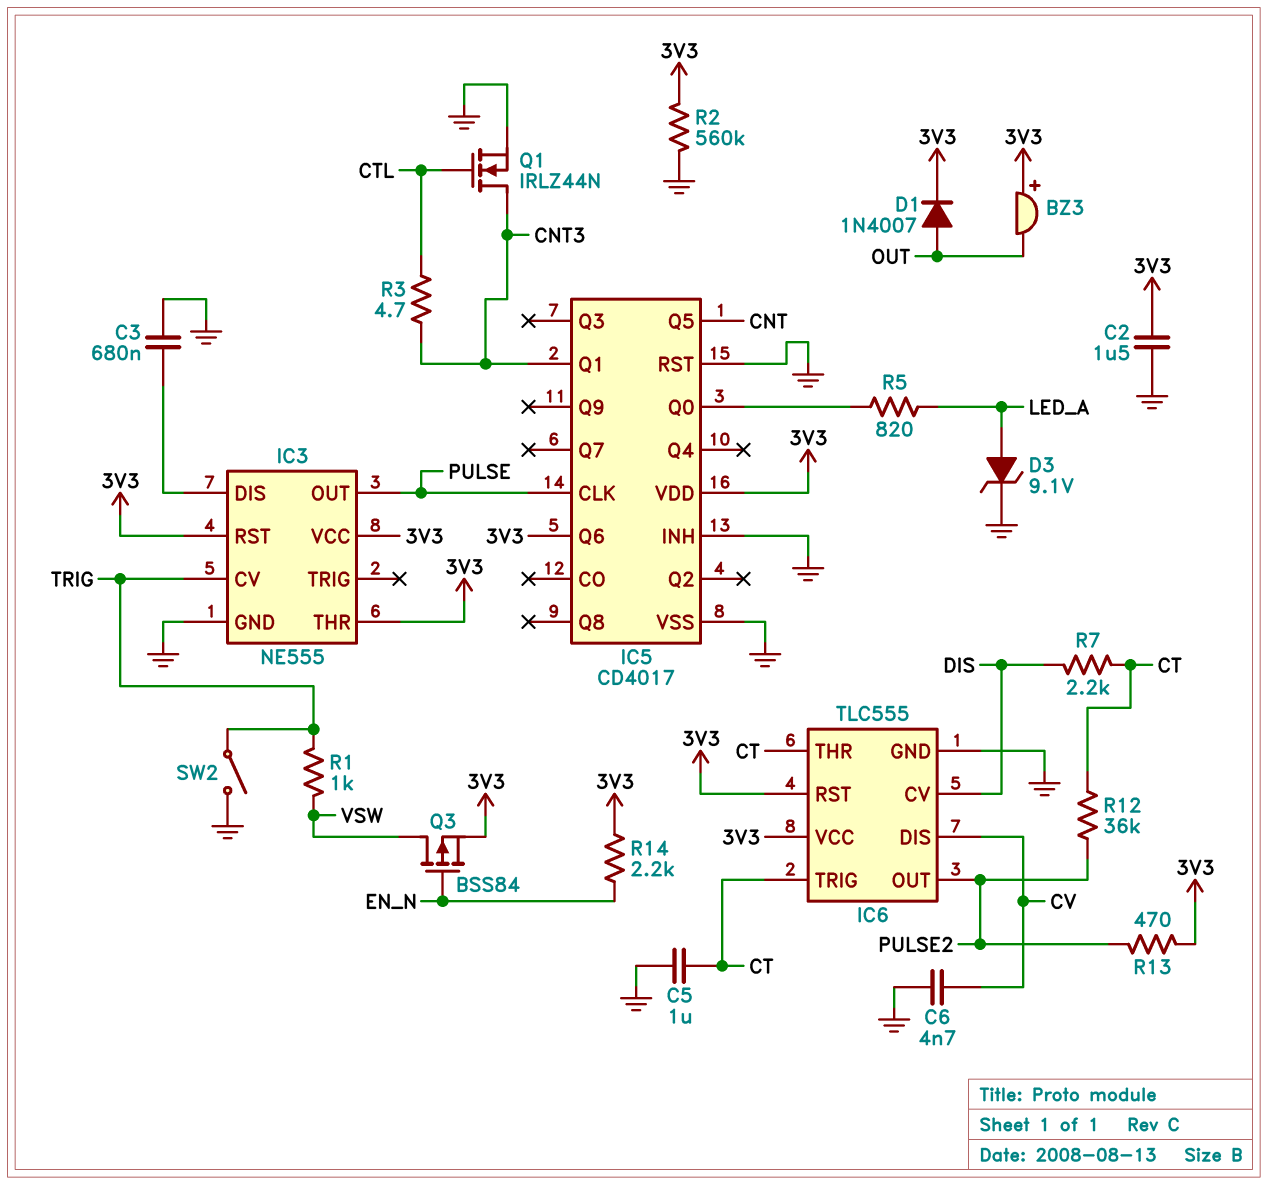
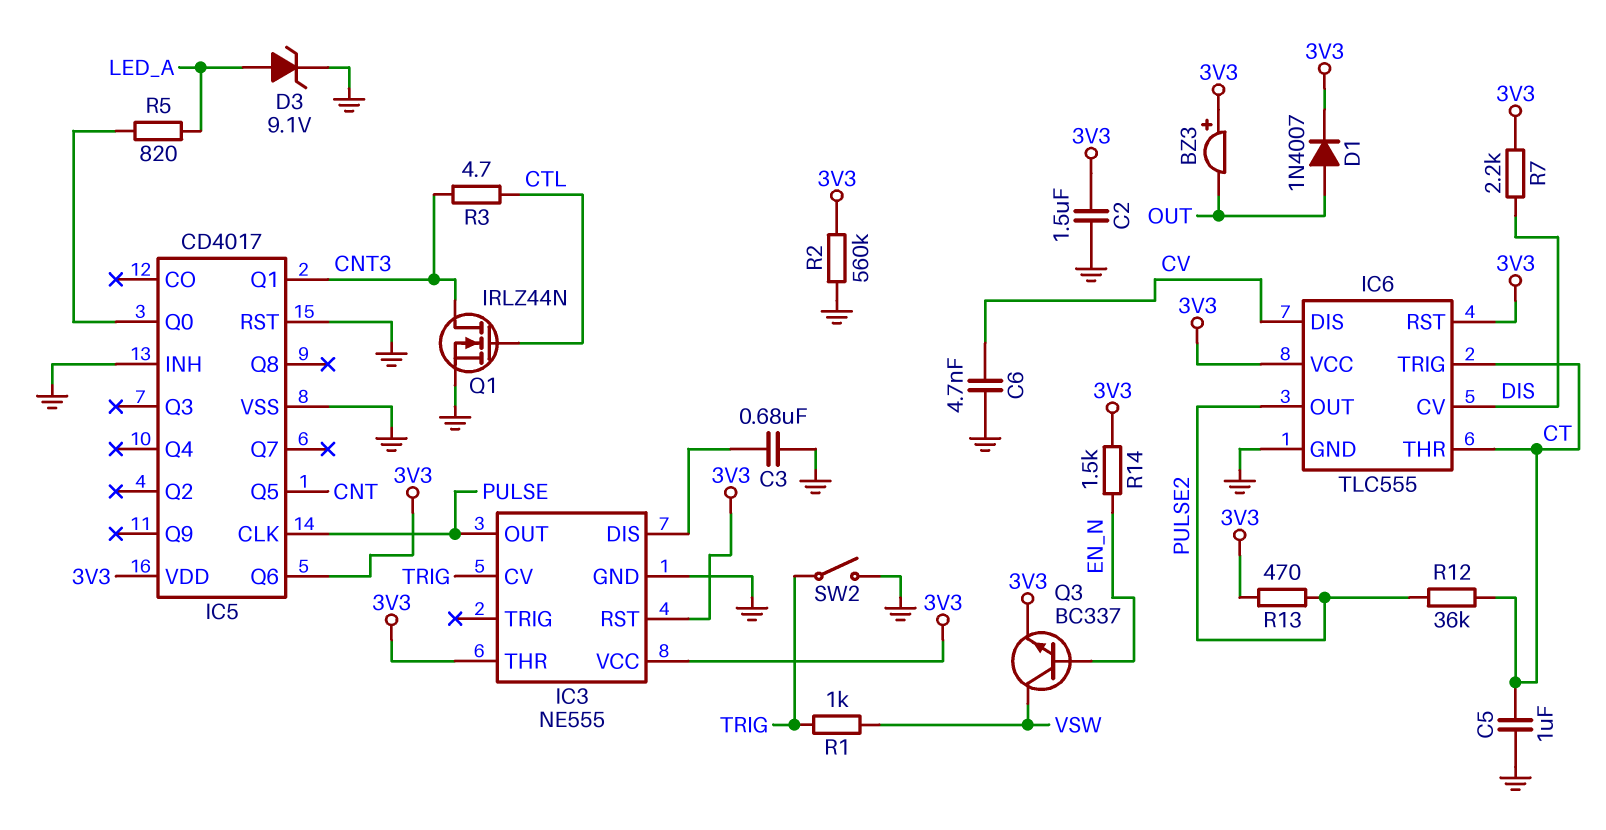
Q3: PMOS BSS84 (G EN_N, D VSW, S 3V3) -> NPN BC337 (B EN_N, C VSW, E 3V3)
R7: 2.2k (CT, DIS) -> 2.2k (3V3, DIS)
R14: 2.2k (3V3, EN_N) -> 1.5k (3V3, EN_N)

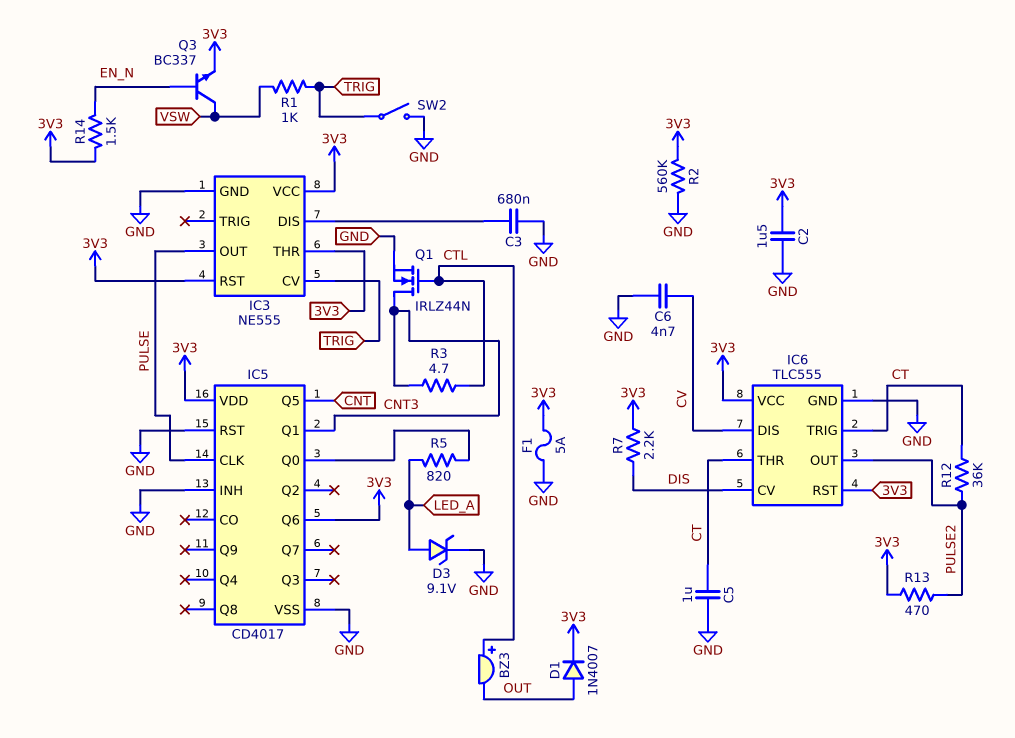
BZ3: buzzer (plus 3V3, minus OUT) -> buzzer (plus CTL, minus OUT)
F1: none -> 5A (3V3, GND)

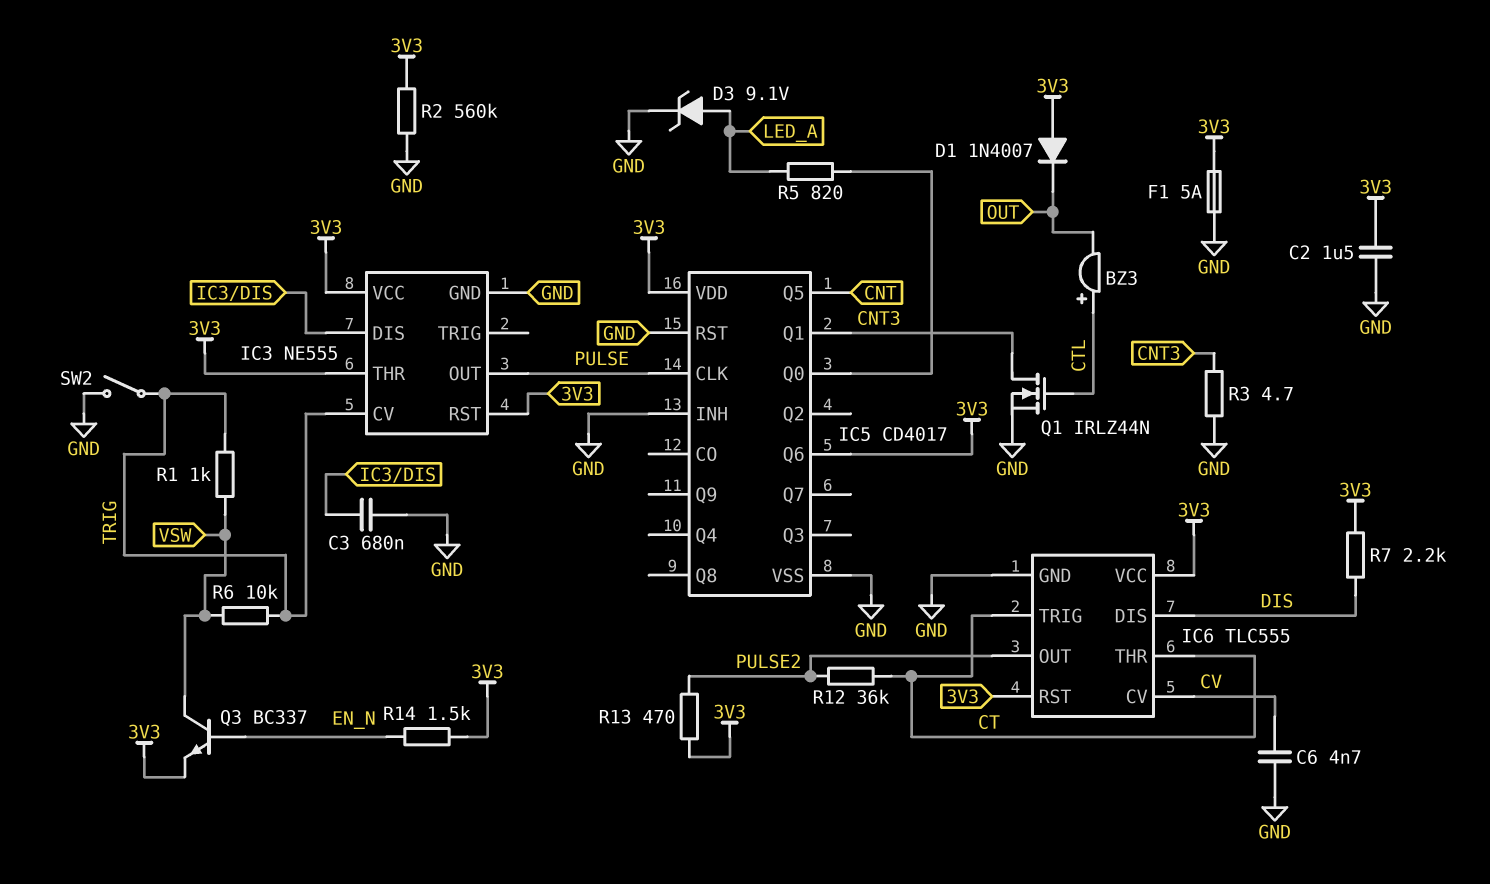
C5: 1uF (CT, GND) -> none
D1: diode 1N4007 (A OUT, K 3V3) -> diode 1N4007 (A 3V3, K OUT)
IC6 pin CV: DIS -> CV
IC6 pin DIS: CV -> DIS
R3: 4.7 (CNT3, CTL) -> 4.7 (CNT3, GND)
R6: none -> 10k (TRIG, VSW)

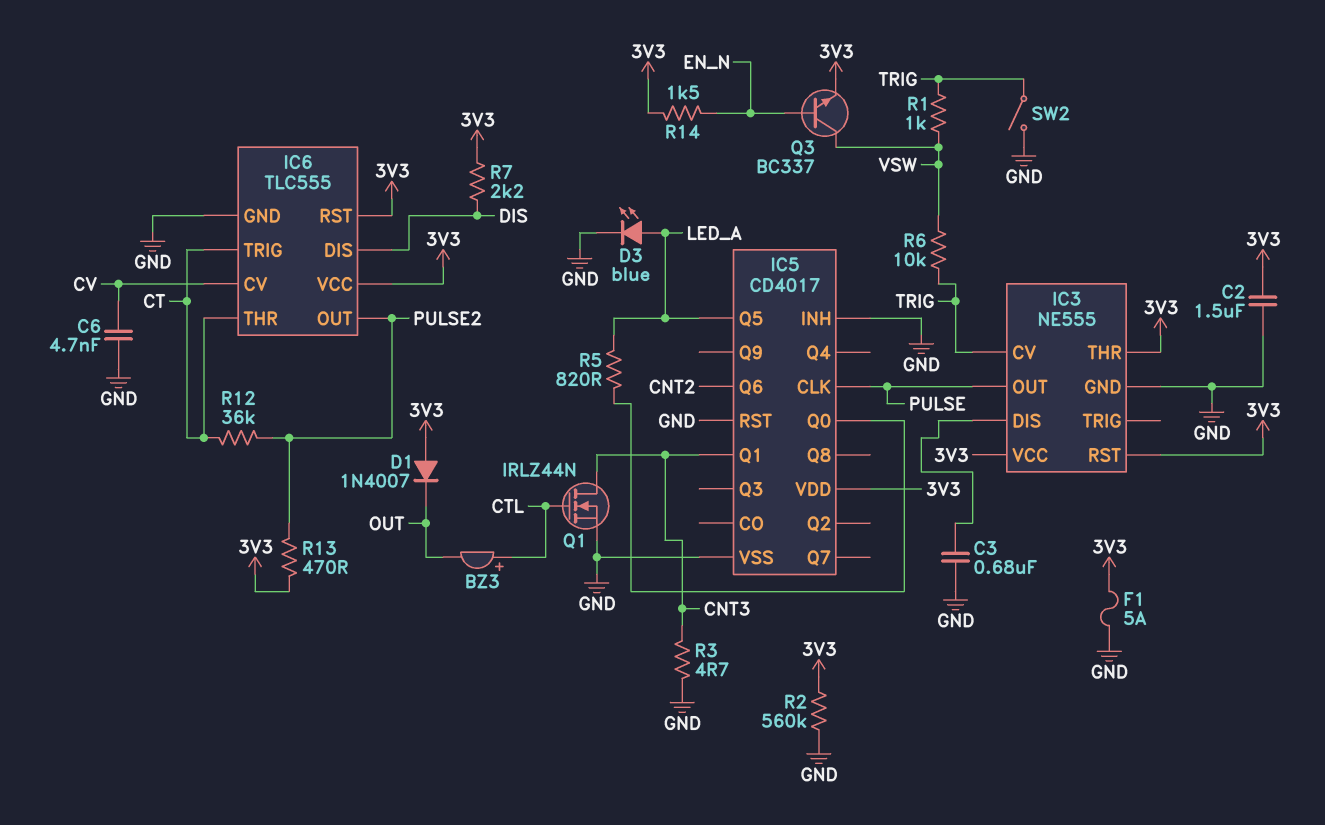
D3: zener 9.1V (A LED_A, K GND) -> LED blue (A LED_A, K GND)
IC5 pin Q5: CNT -> LED_A
IC5 pin Q6: 3V3 -> CNT2

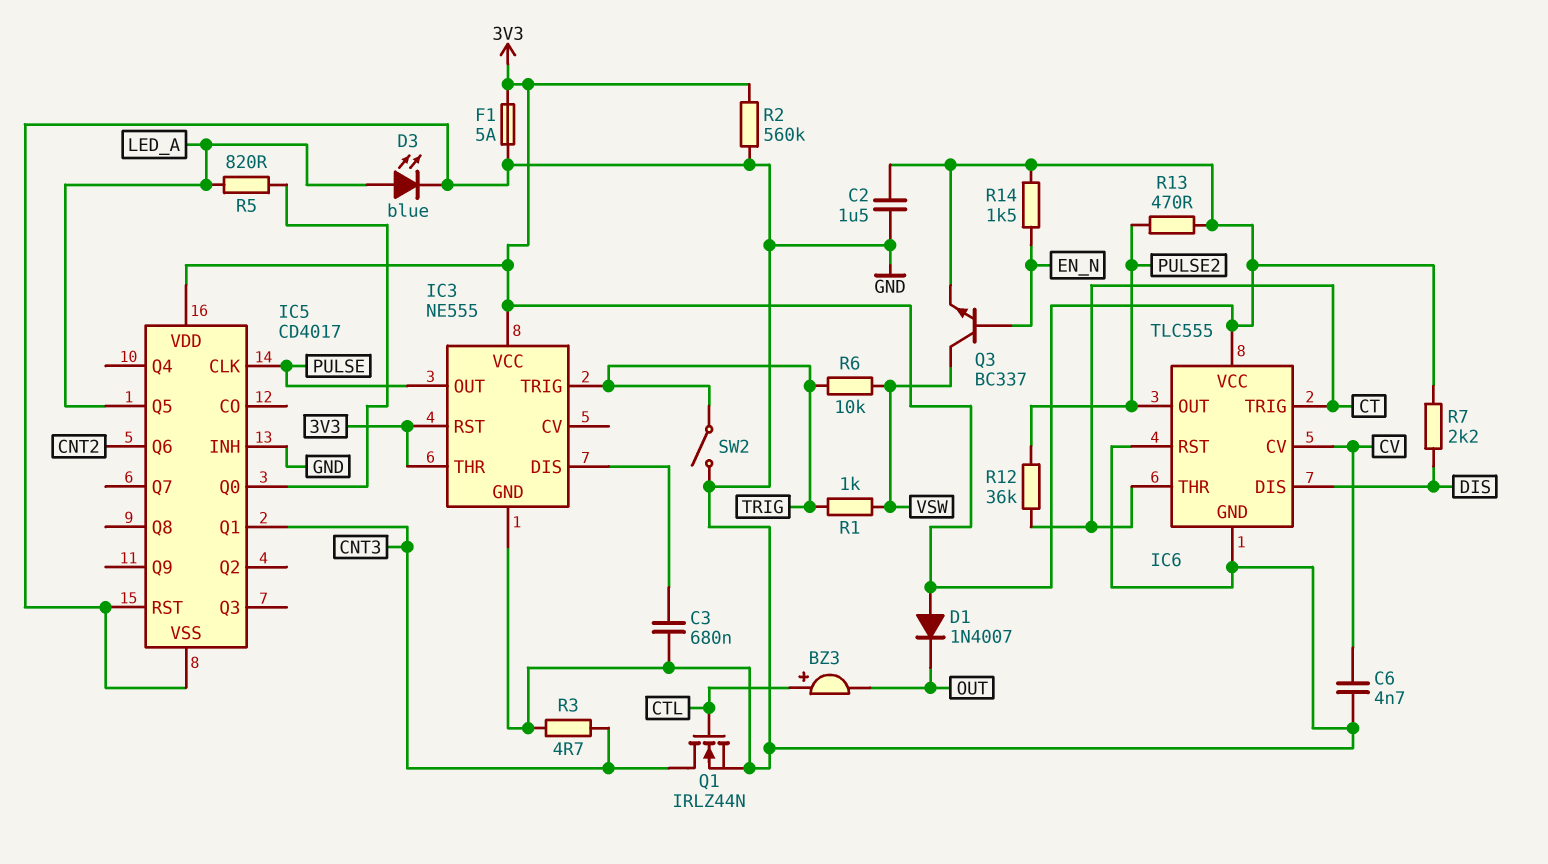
IC3 pin CV: TRIG -> none
IC3 pin TRIG: none -> TRIG
IC6 pin RST: 3V3 -> GND

